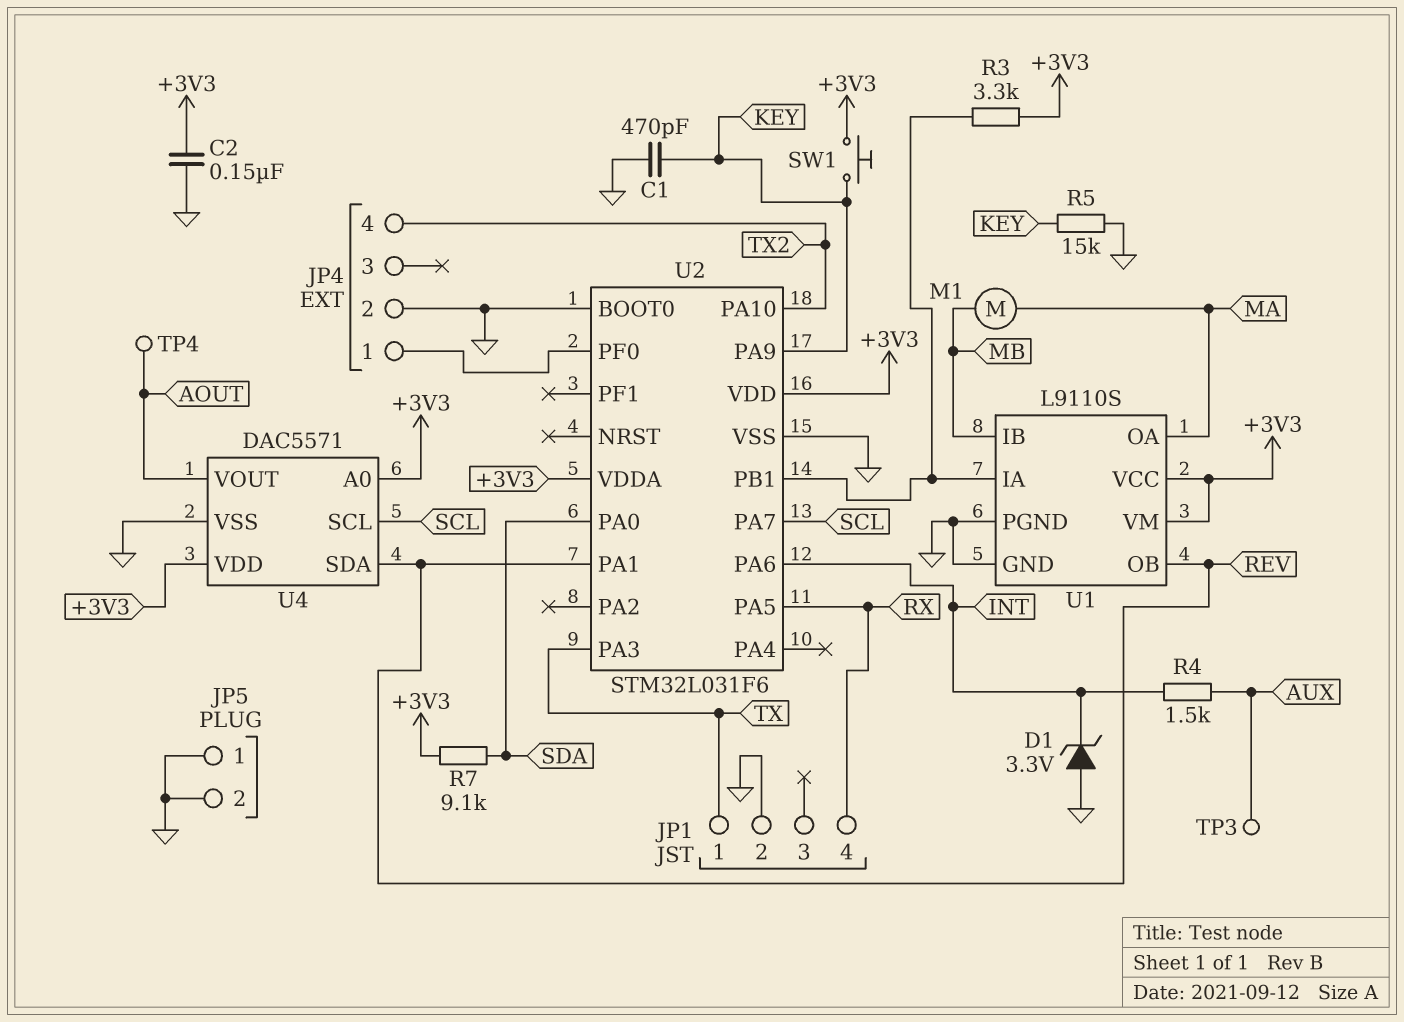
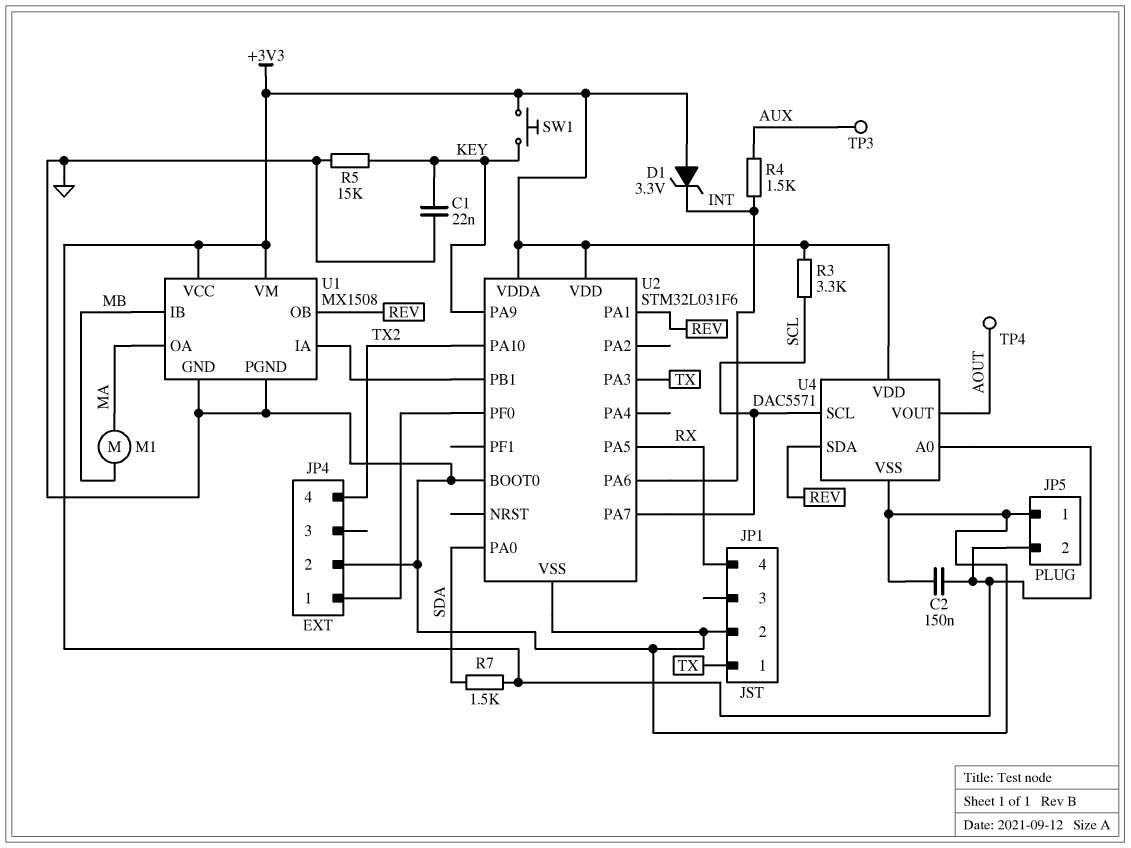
C1: 470pF (GND, KEY) -> 22nF (GND, KEY)
D1: zener 3.3V (A GND, K INT) -> zener 3.3V (A +3V3, K INT)
JP5 pin 2: GND -> +3V3
R3: 3.3k (+3V3, U1/IA) -> 3.3k (+3V3, SCL)
R7: 9.1k (+3V3, SDA) -> 1.5k (+3V3, SDA)
U1: L9110S -> MX1508

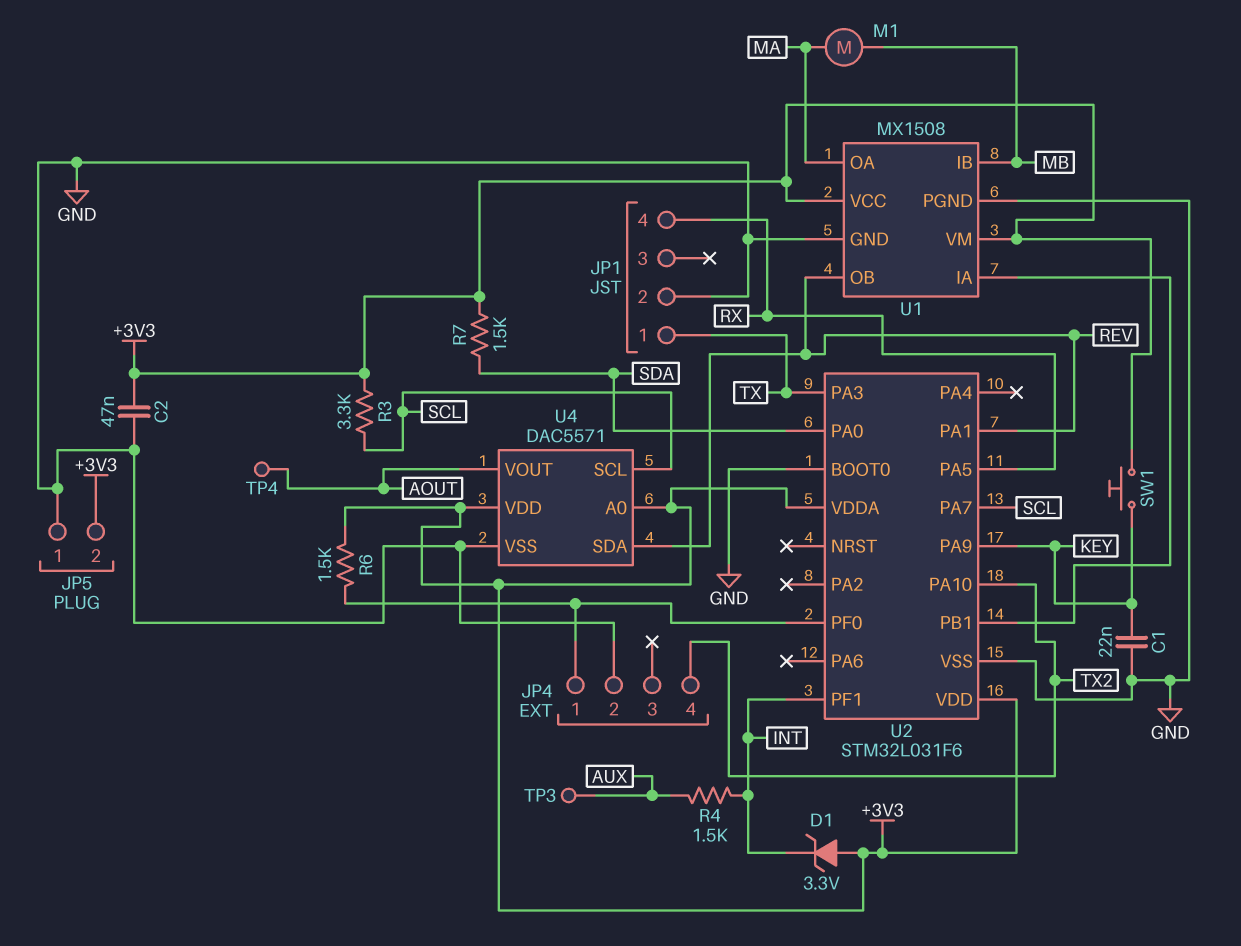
C2: 150nF (+3V3, GND) -> 47nF (+3V3, GND)
R5: 15k (GND, KEY) -> none
R6: none -> 1.5k (+3V3, JP4/1)
U2 pin PA6: INT -> none
U2 pin PF1: none -> INT

